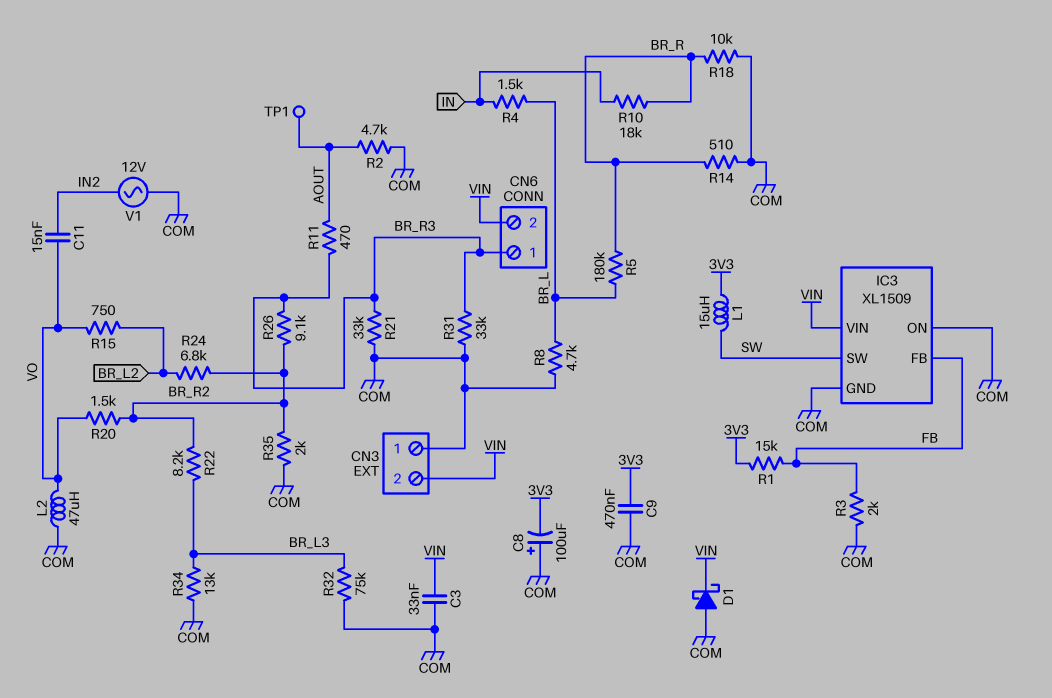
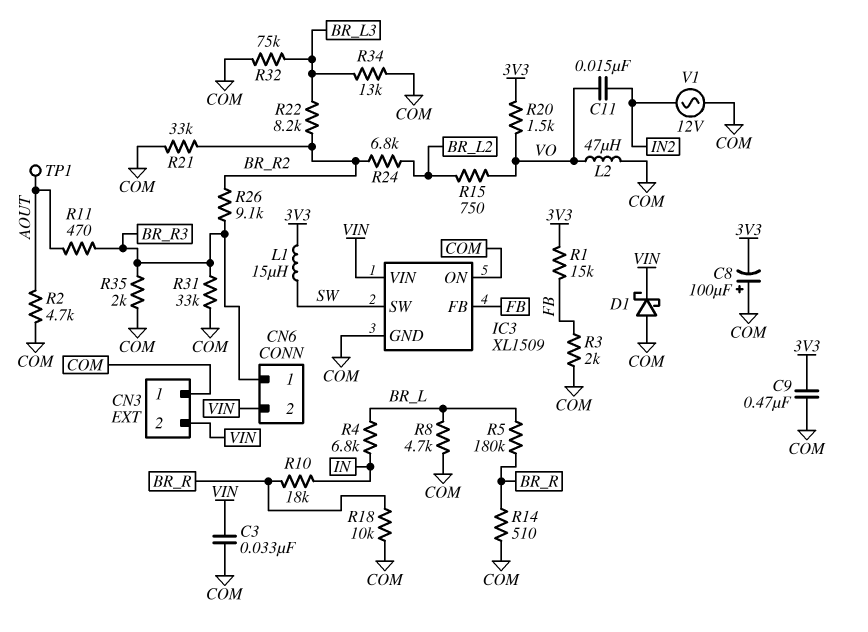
R4: 1.5k (BR_L, IN) -> 6.8k (BR_L, IN)
R20: 1.5k (BR_R2, VO) -> 1.5k (3V3, VO)
R21: 33k (BR_R3, COM) -> 33k (BR_R2, COM)
R35: 2k (BR_R2, COM) -> 2k (BR_R3, COM)

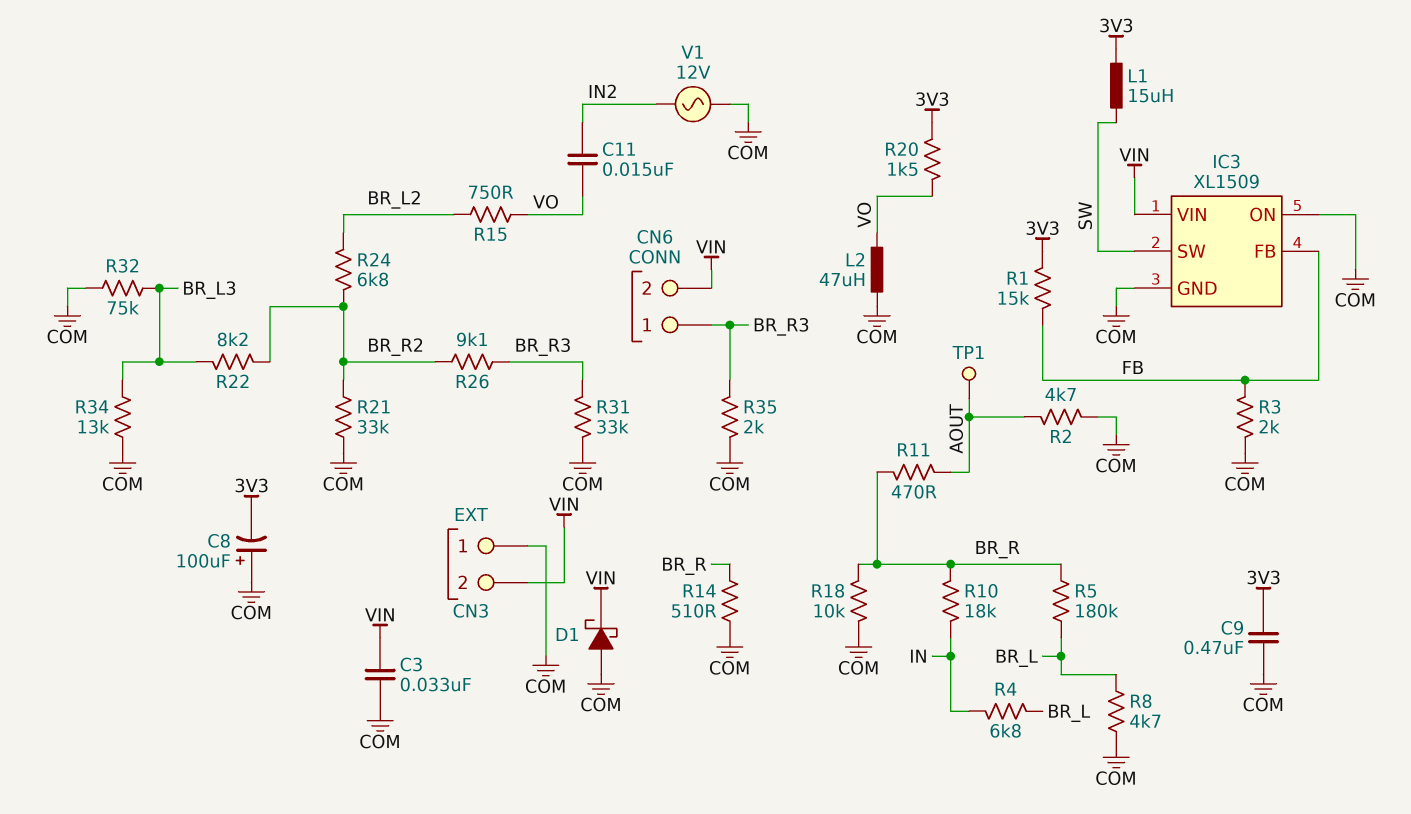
R11: 470 (AOUT, BR_R3) -> 470 (AOUT, BR_R)

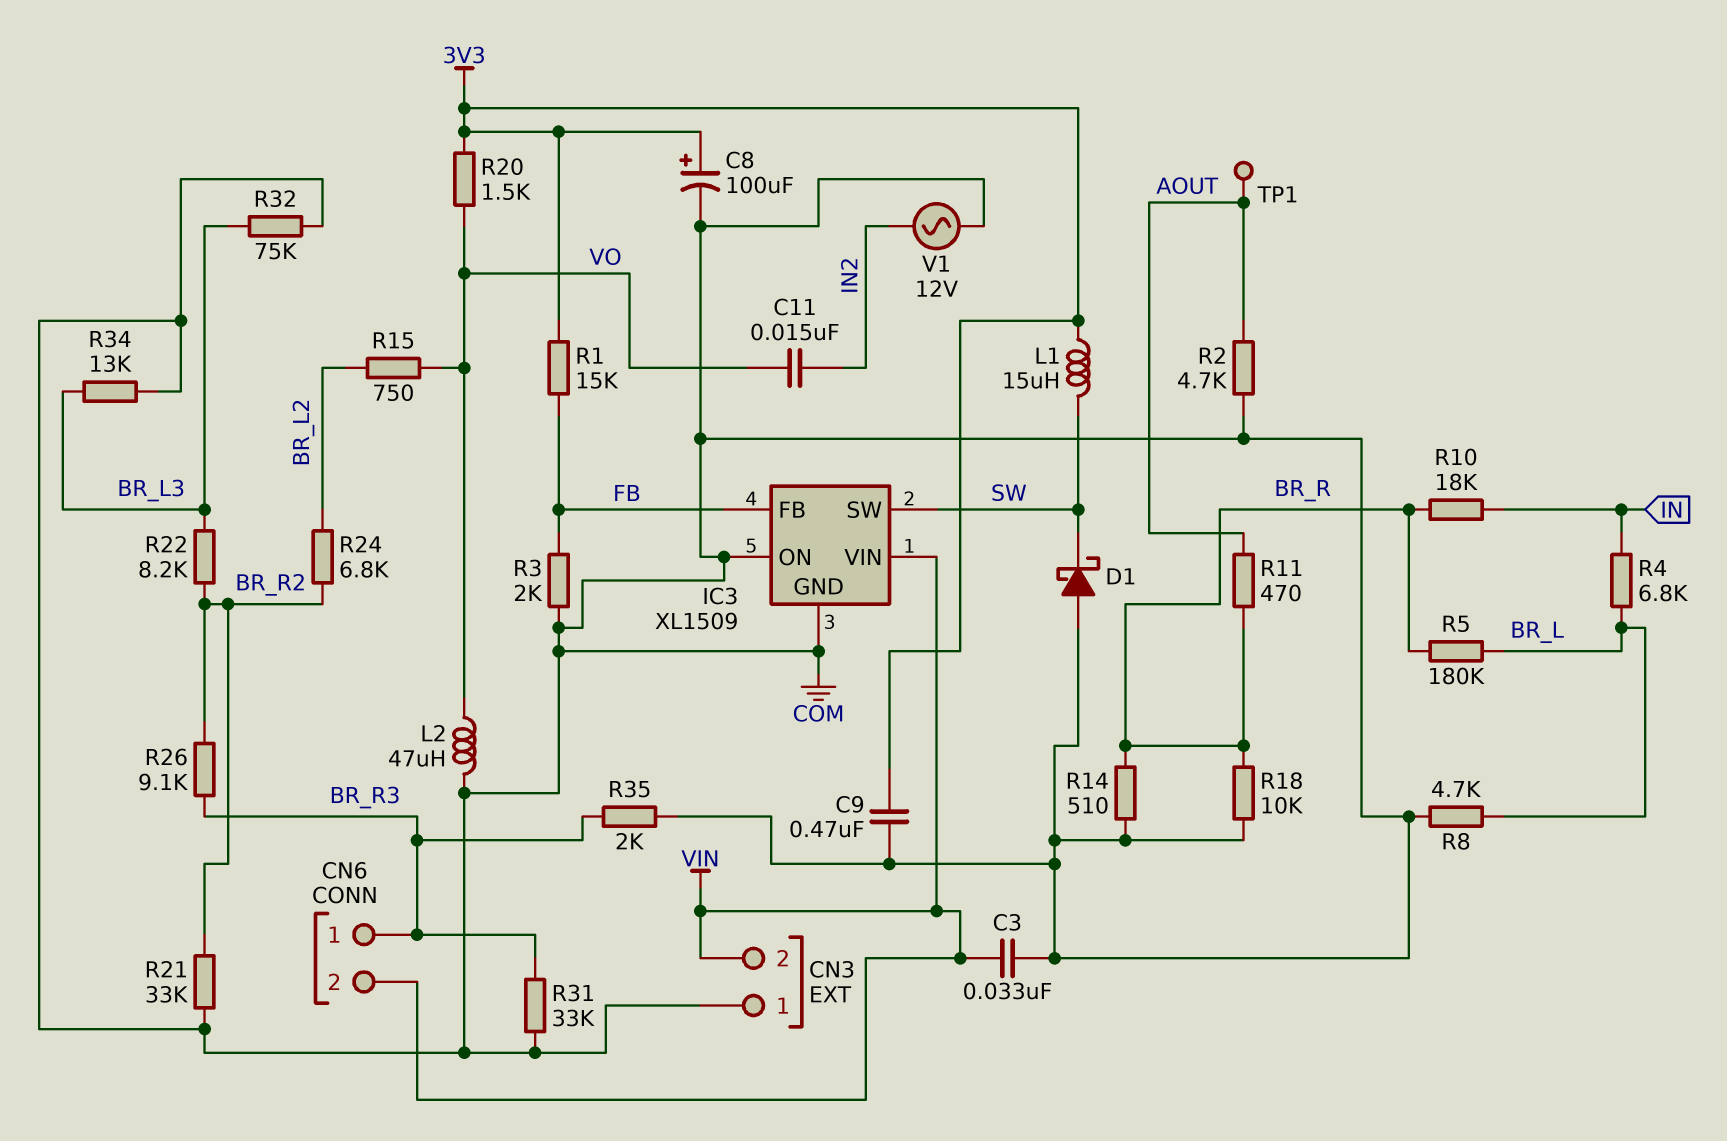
C8: 100uF (plus COM, minus 3V3) -> 100uF (plus 3V3, minus COM)
D1: schottky (A COM, K VIN) -> schottky (A COM, K SW)

